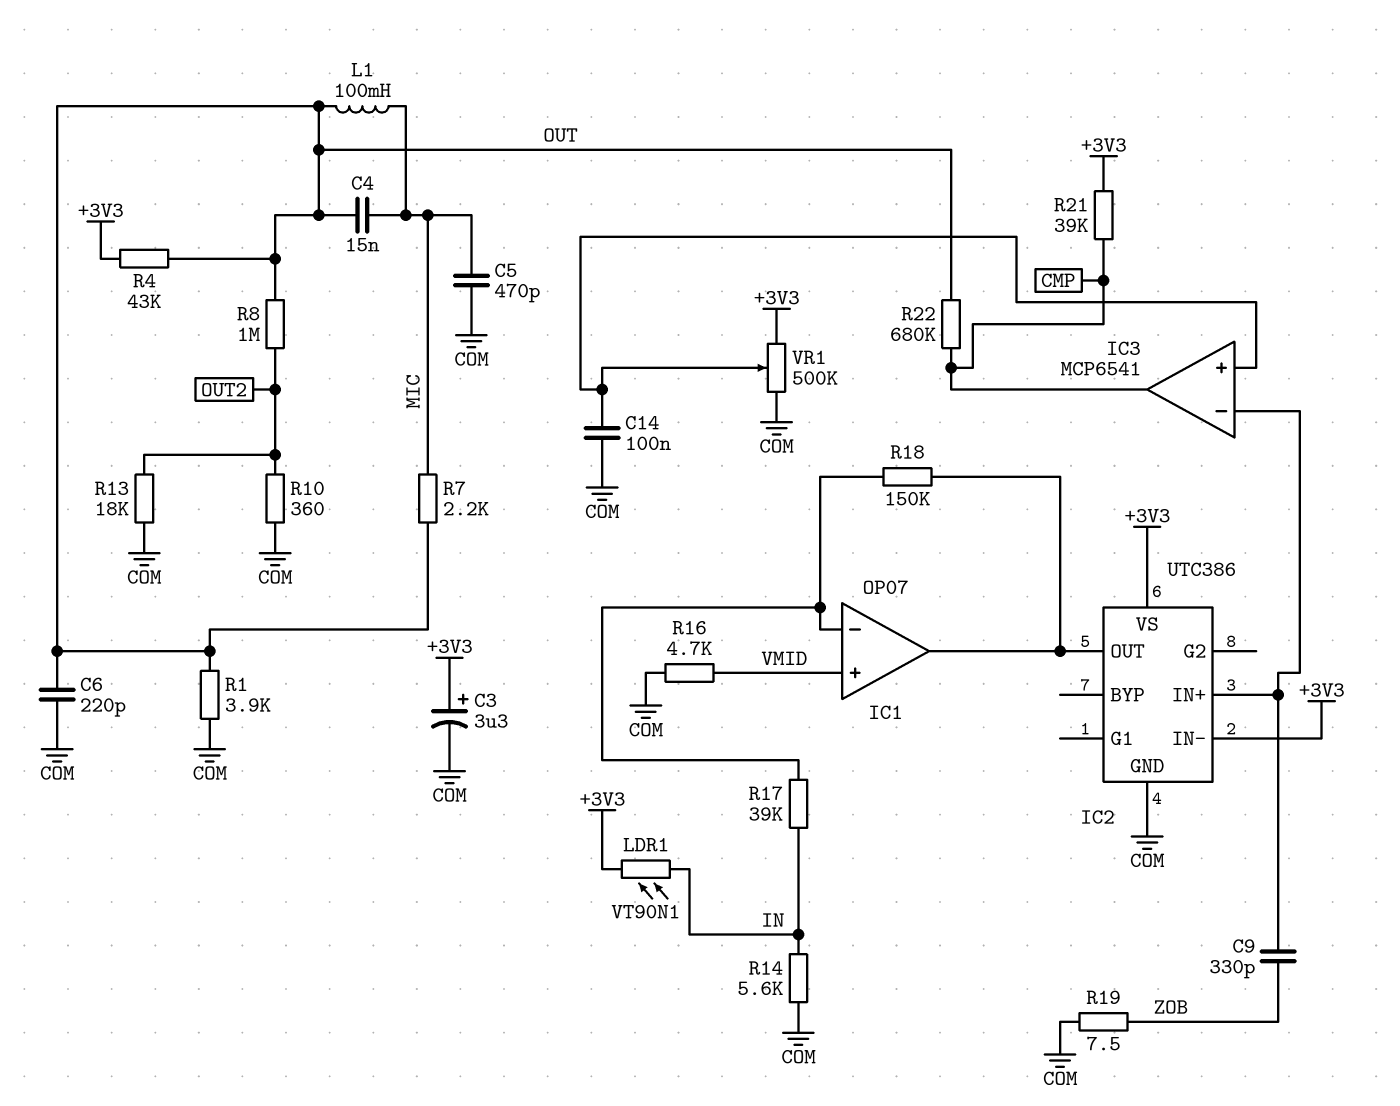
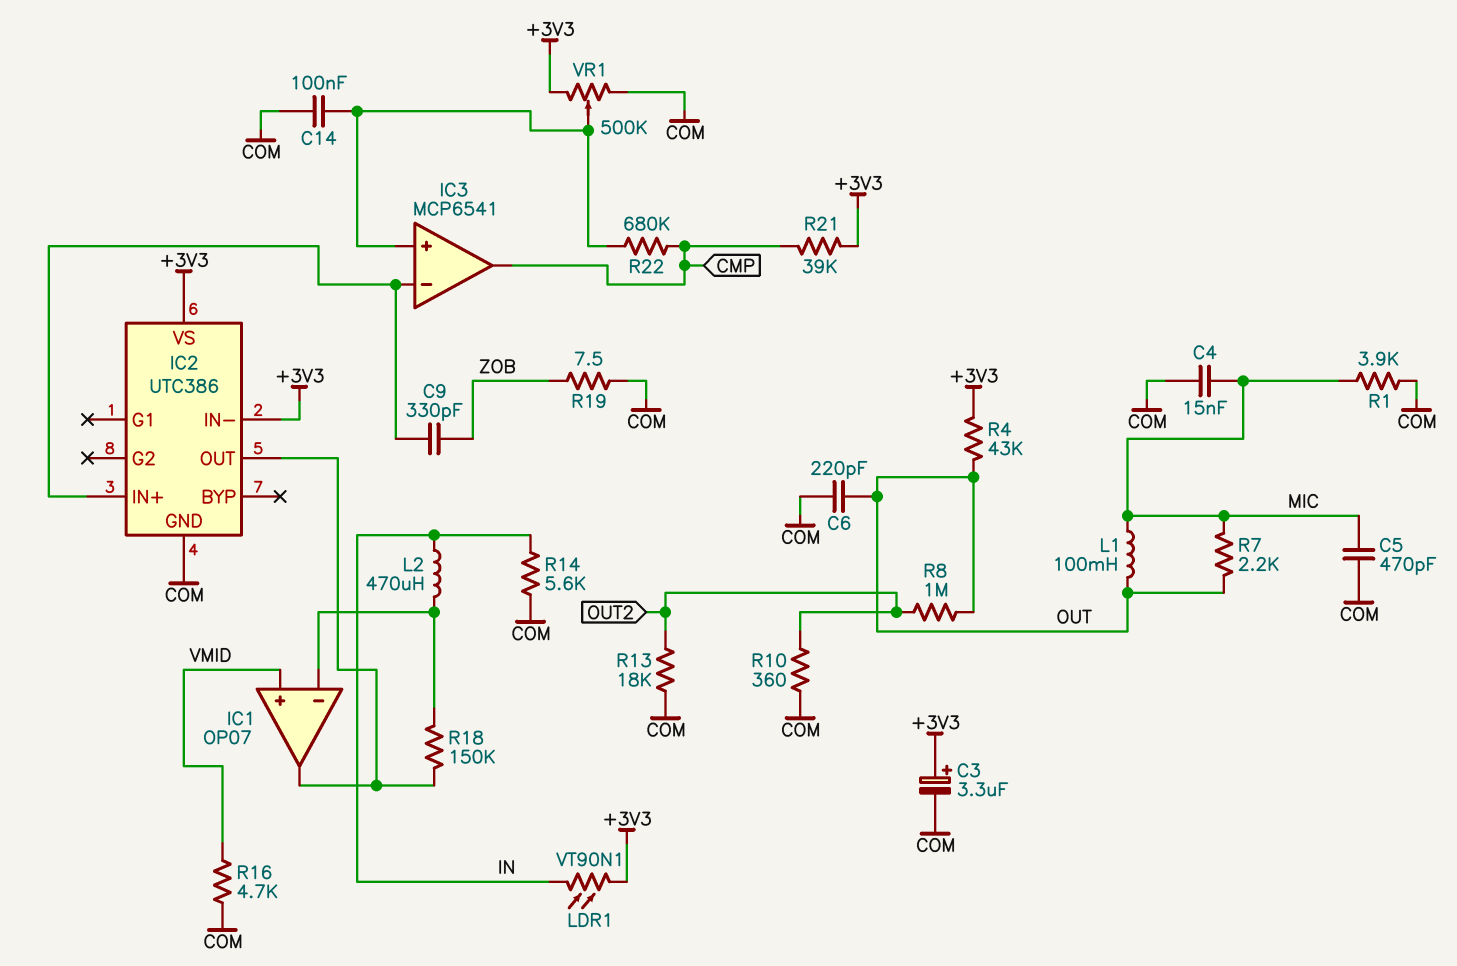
C4: 15nF (MIC, OUT) -> 15nF (COM, MIC)
L2: none -> 470uH (IC1/in-, IN)
R1: 3.9k (COM, OUT) -> 3.9k (COM, MIC)
R17: 39k (IC1/in-, IN) -> none
R22: 680k (CMP, OUT) -> 680k (CMP, IC3/in+)

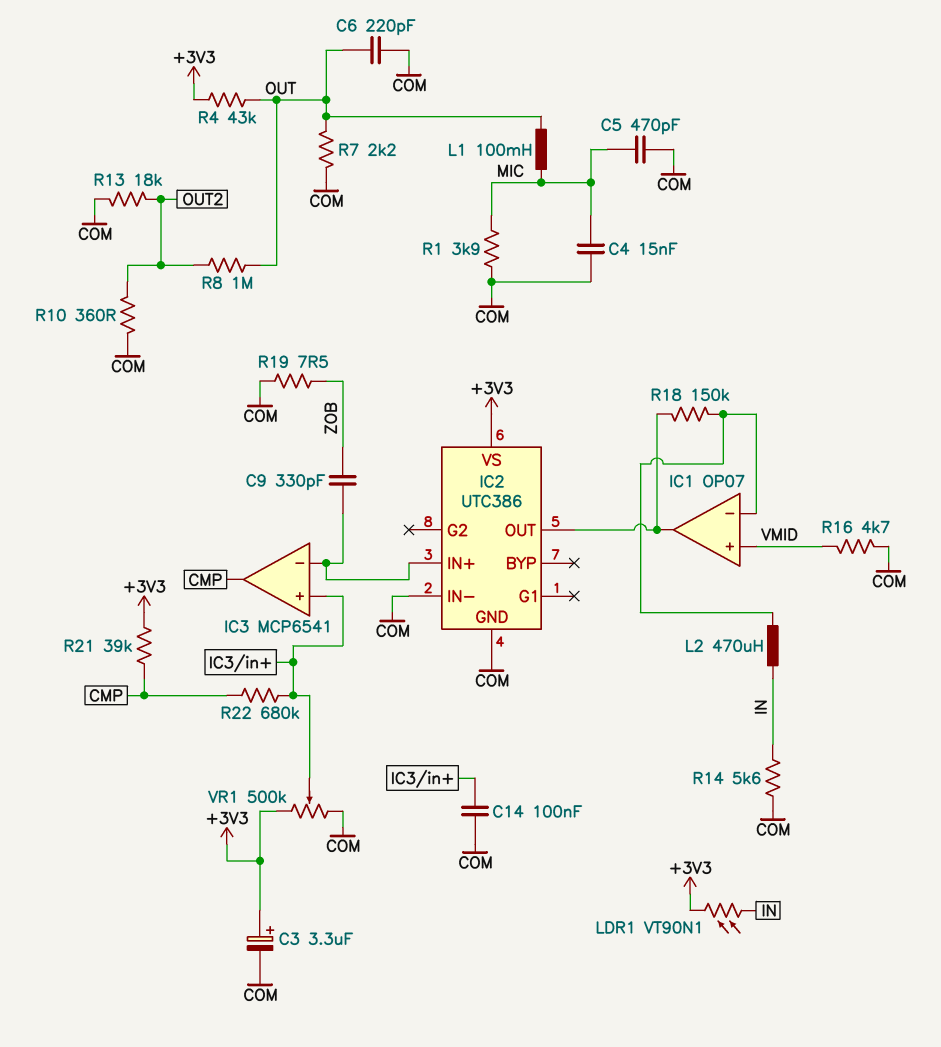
IC2 pin IN-: +3V3 -> COM
R7: 2.2k (MIC, OUT) -> 2.2k (COM, OUT)

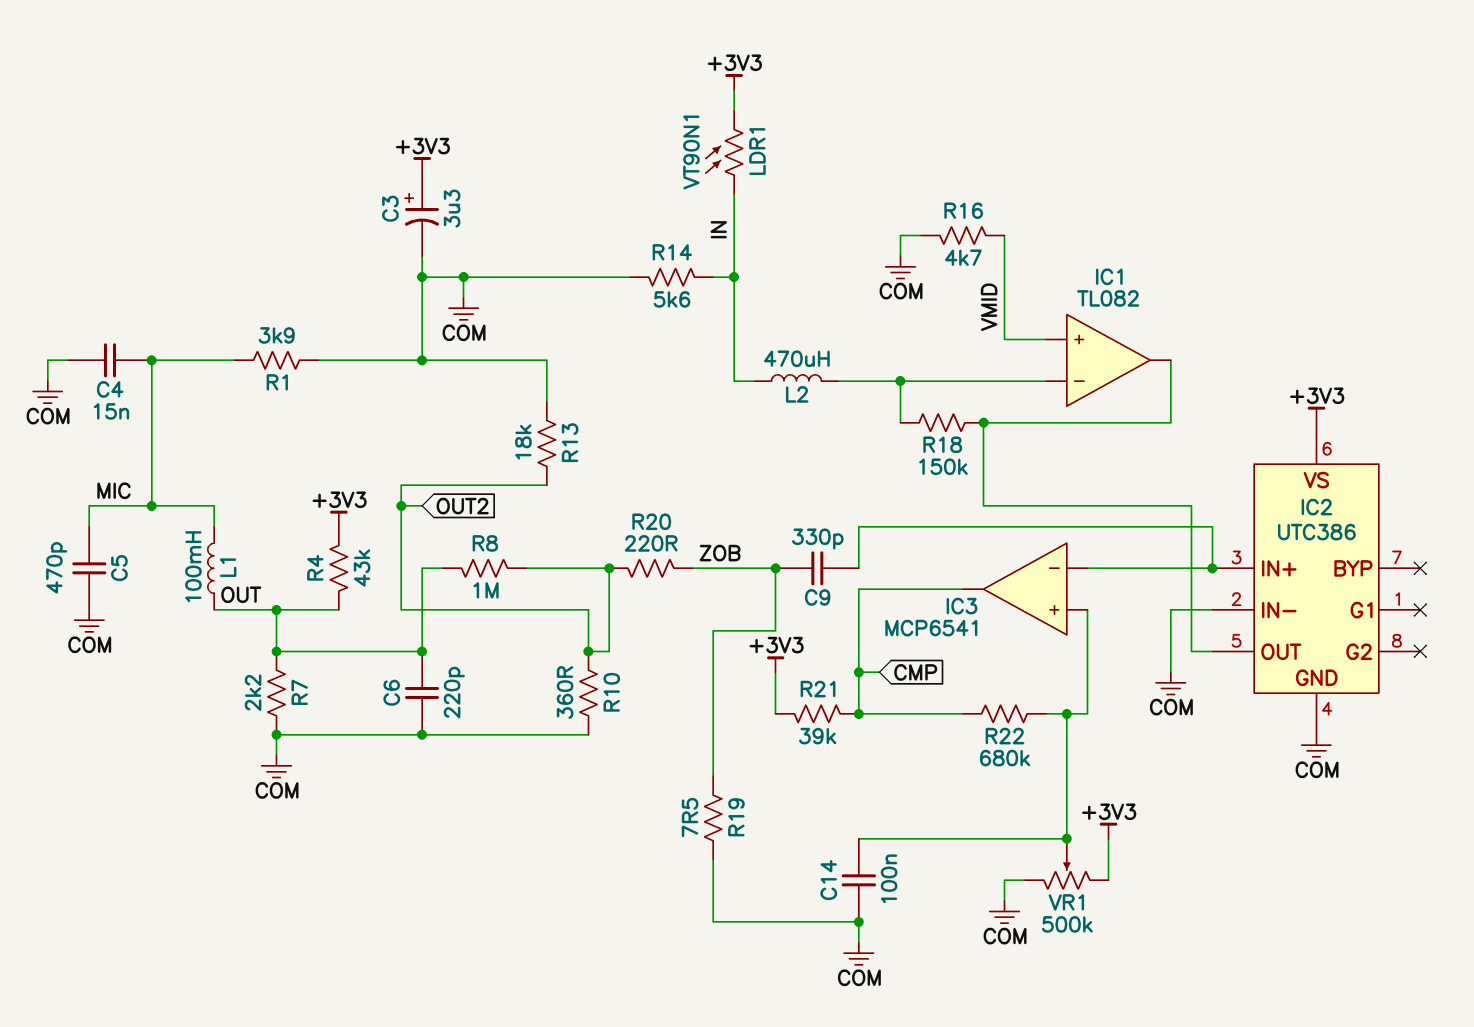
IC1: OP07 -> TL082
R20: none -> 220 (OUT2, ZOB)

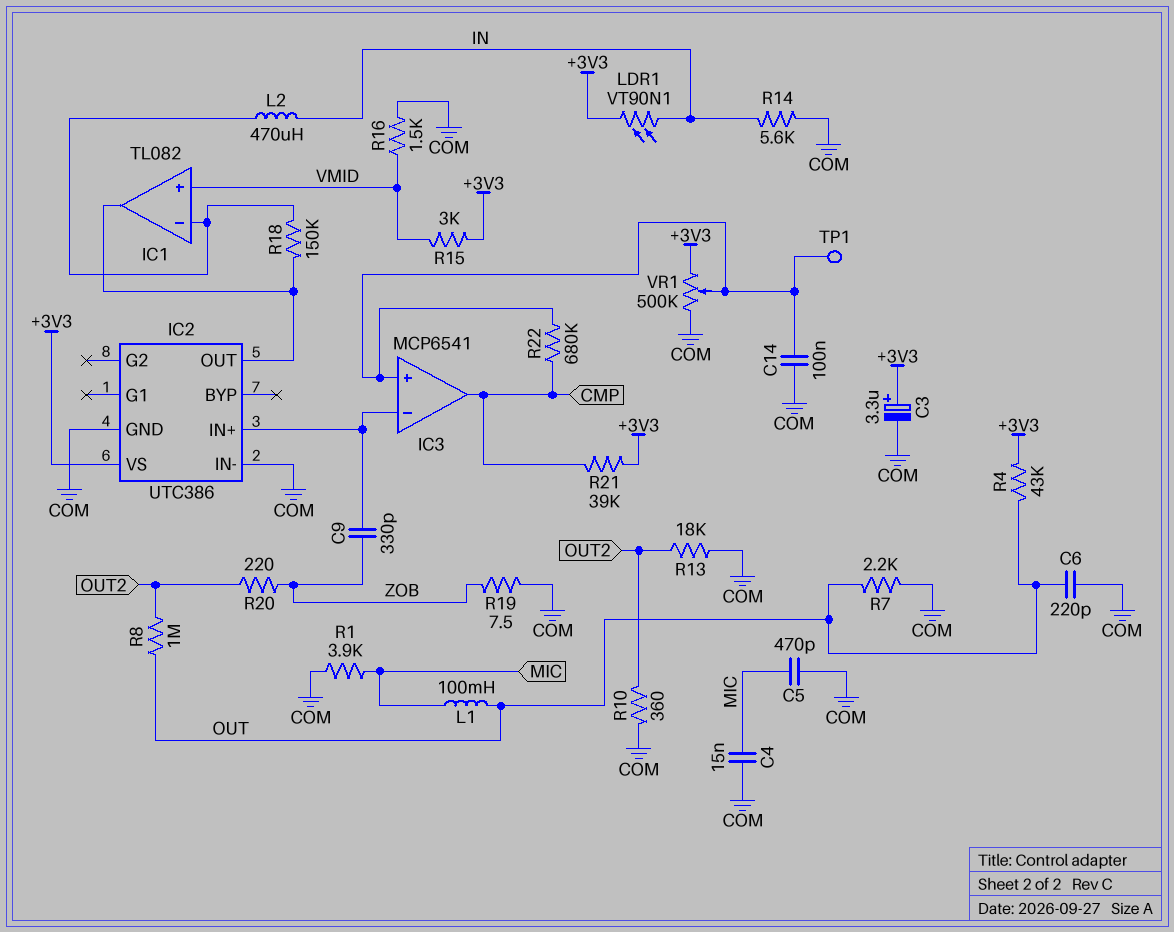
R15: none -> 3k (+3V3, VMID)
R16: 4.7k (COM, VMID) -> 1.5k (COM, VMID)
TP1: none -> test point (IC3/in+)

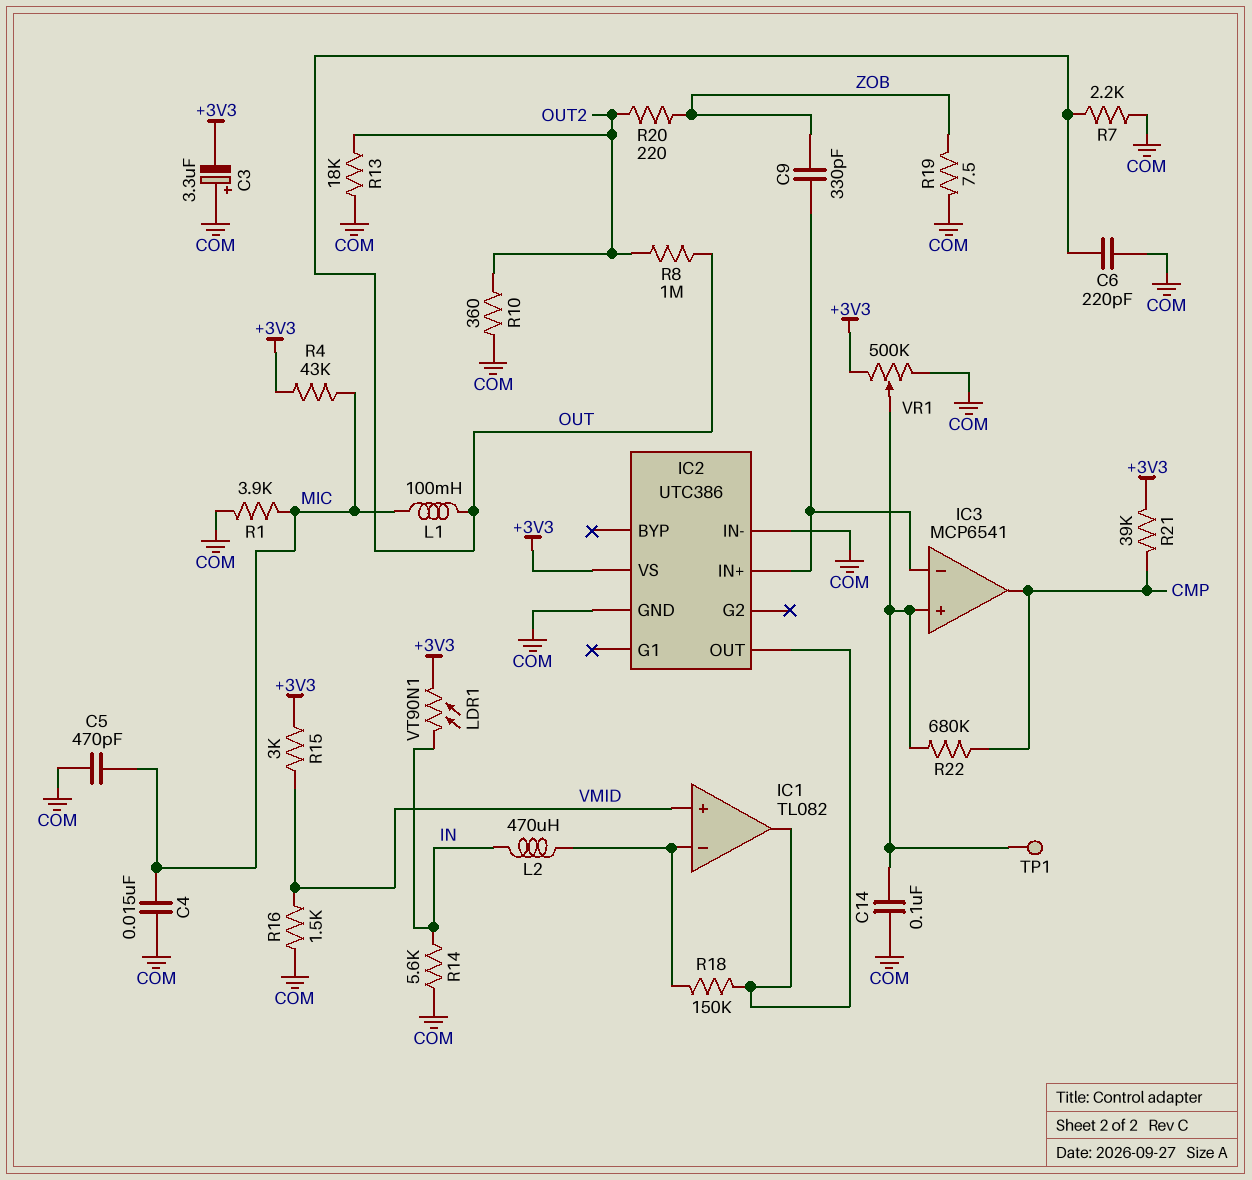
C3: 3.3uF (plus +3V3, minus COM) -> 3.3uF (plus COM, minus +3V3)
R4: 43k (+3V3, OUT) -> 43k (+3V3, MIC)

